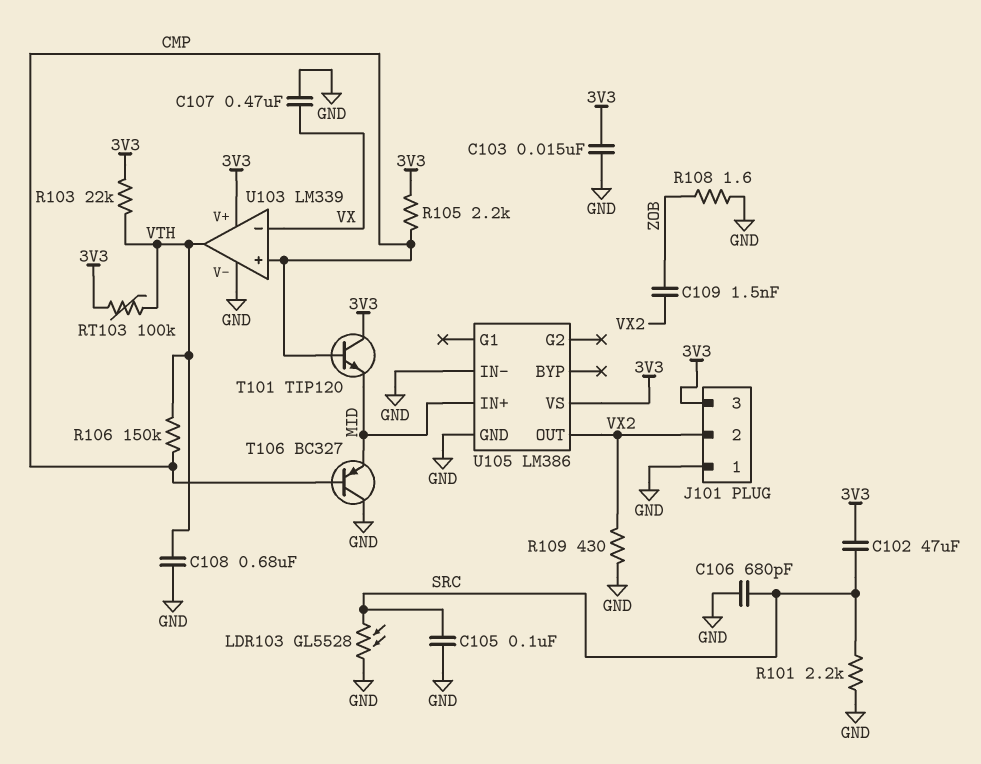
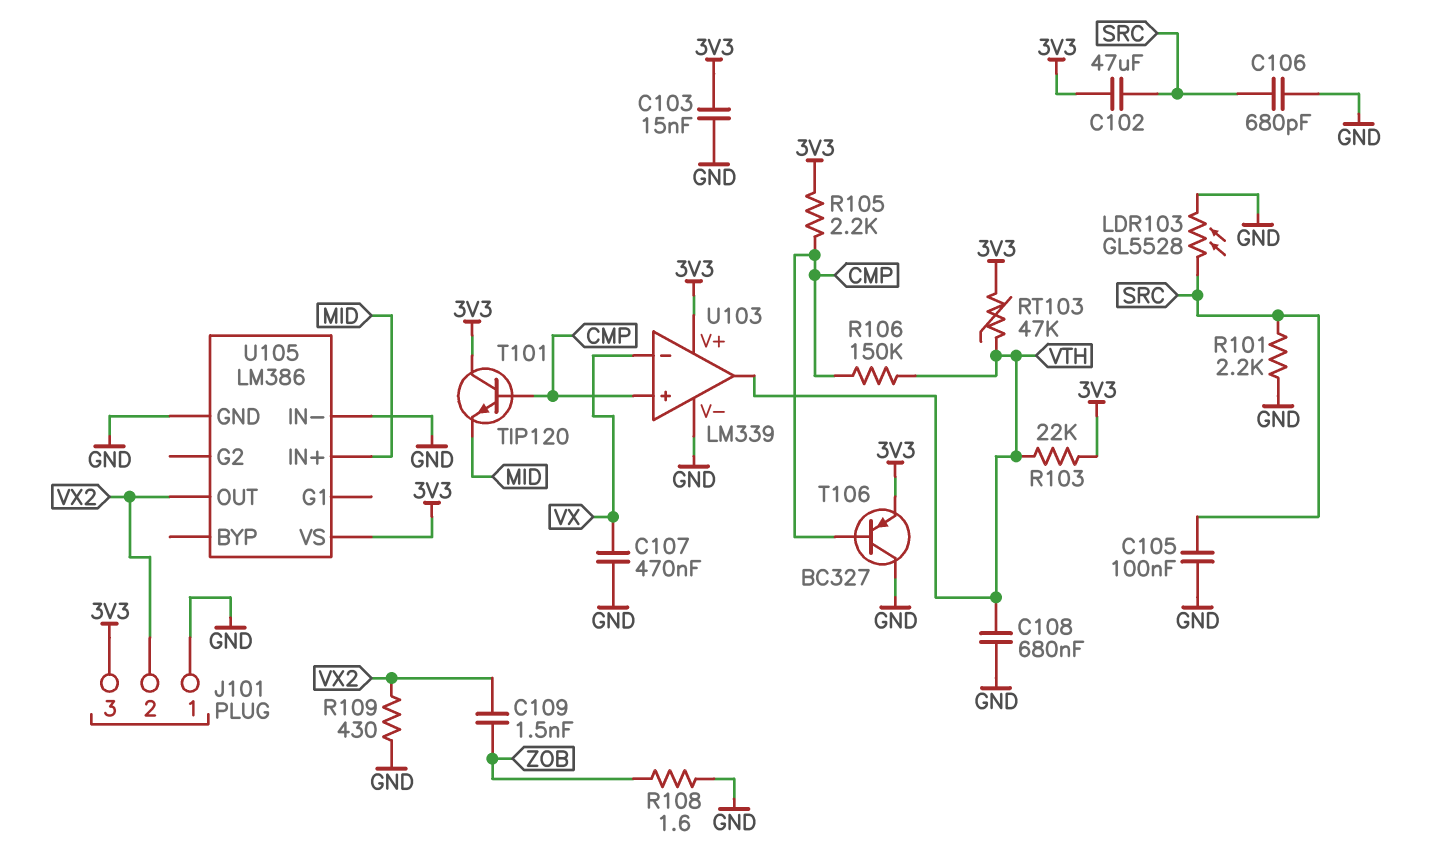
RT103: 100k (3V3, VTH) -> 47k (3V3, VTH)
T106: PNP BC327 (B CMP, C GND, E MID) -> PNP BC327 (B CMP, C GND, E 3V3)

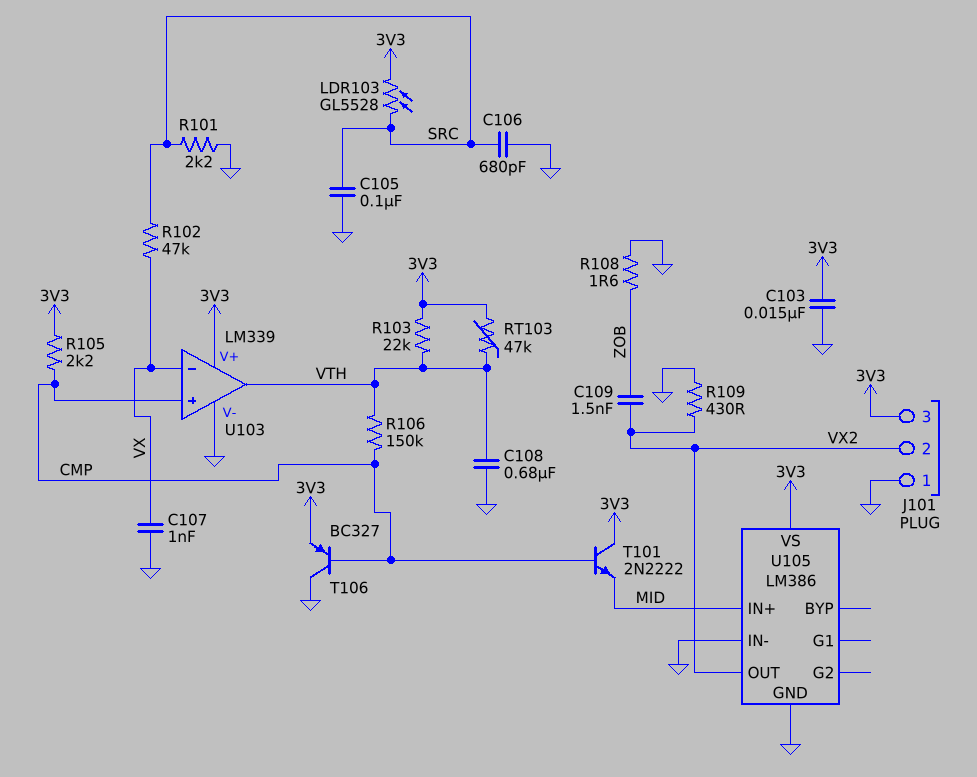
C102: 47uF (3V3, SRC) -> none
C107: 470nF (GND, VX) -> 1nF (GND, VX)
LDR103: GL5528 (GND, SRC) -> GL5528 (3V3, SRC)
R102: none -> 47k (SRC, VX)
T101: NPN TIP120 (B CMP, C 3V3, E MID) -> NPN 2N2222 (B CMP, C 3V3, E MID)

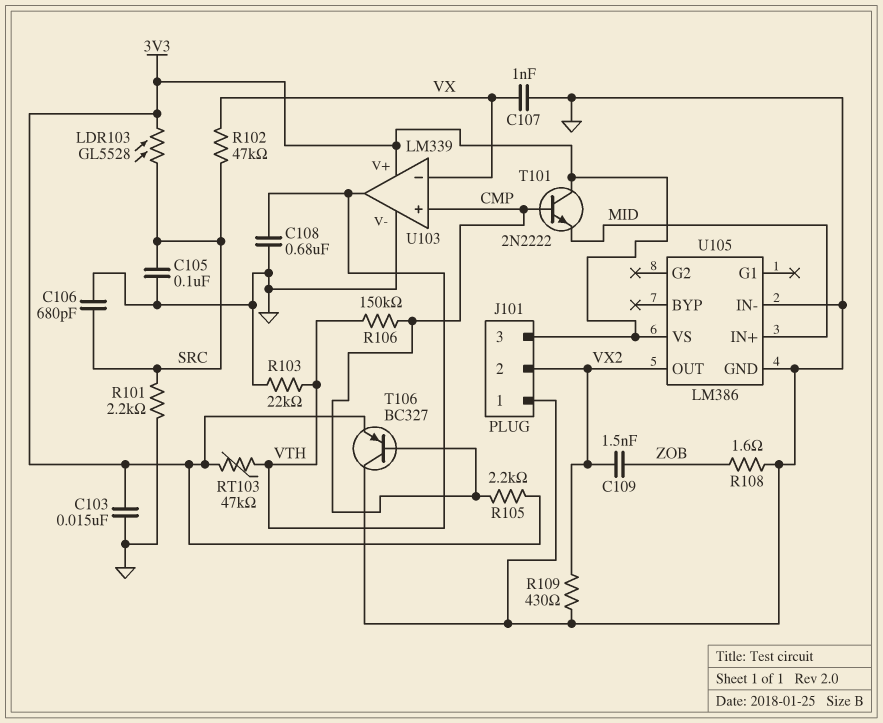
R103: 22k (3V3, VTH) -> 22k (GND, VTH)

